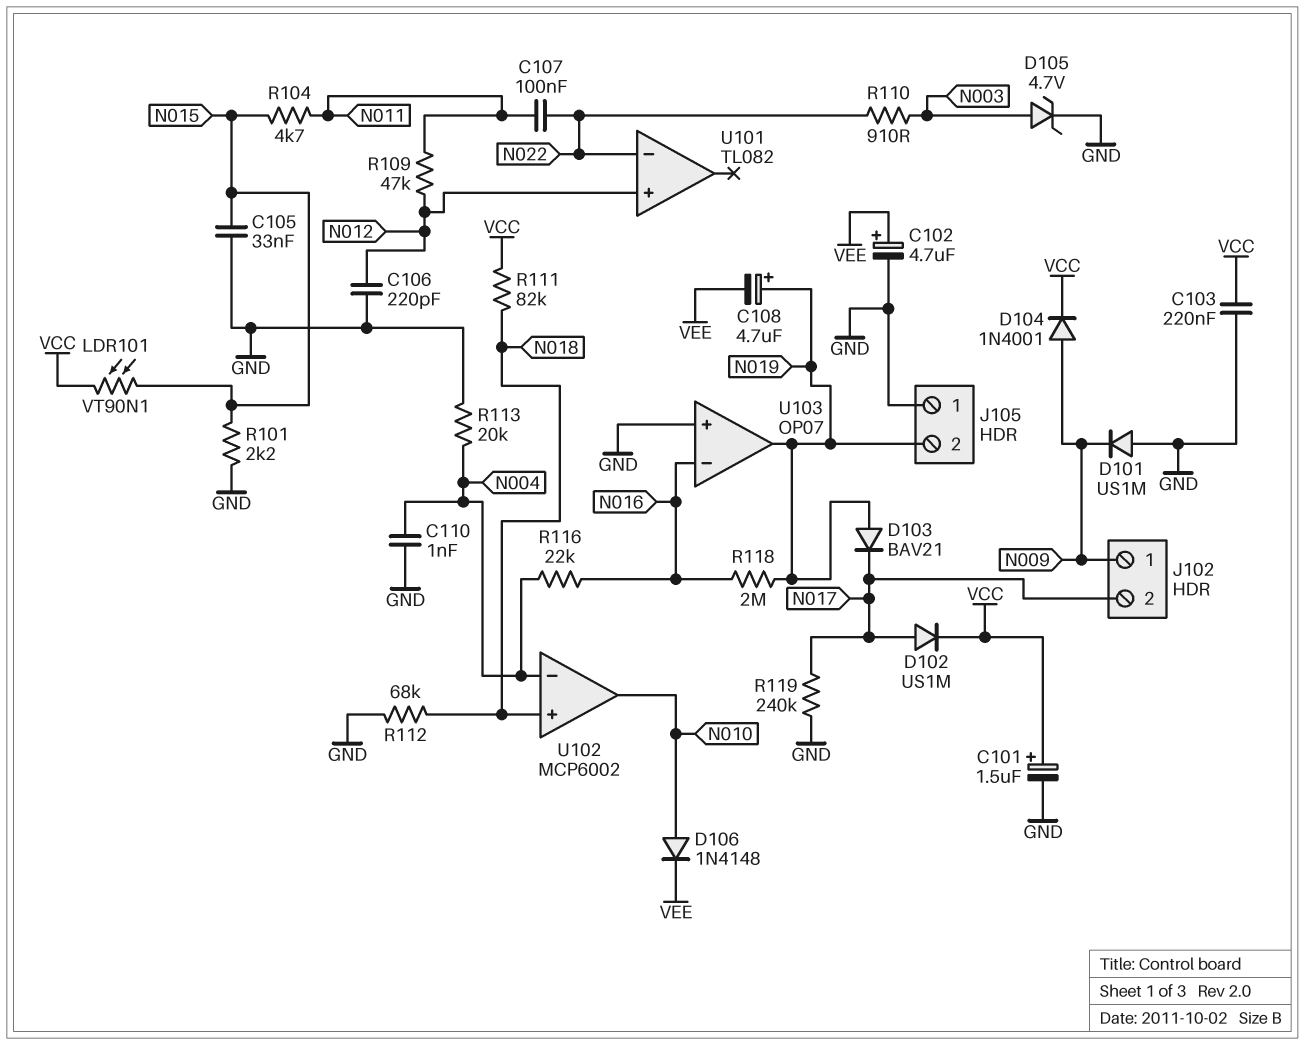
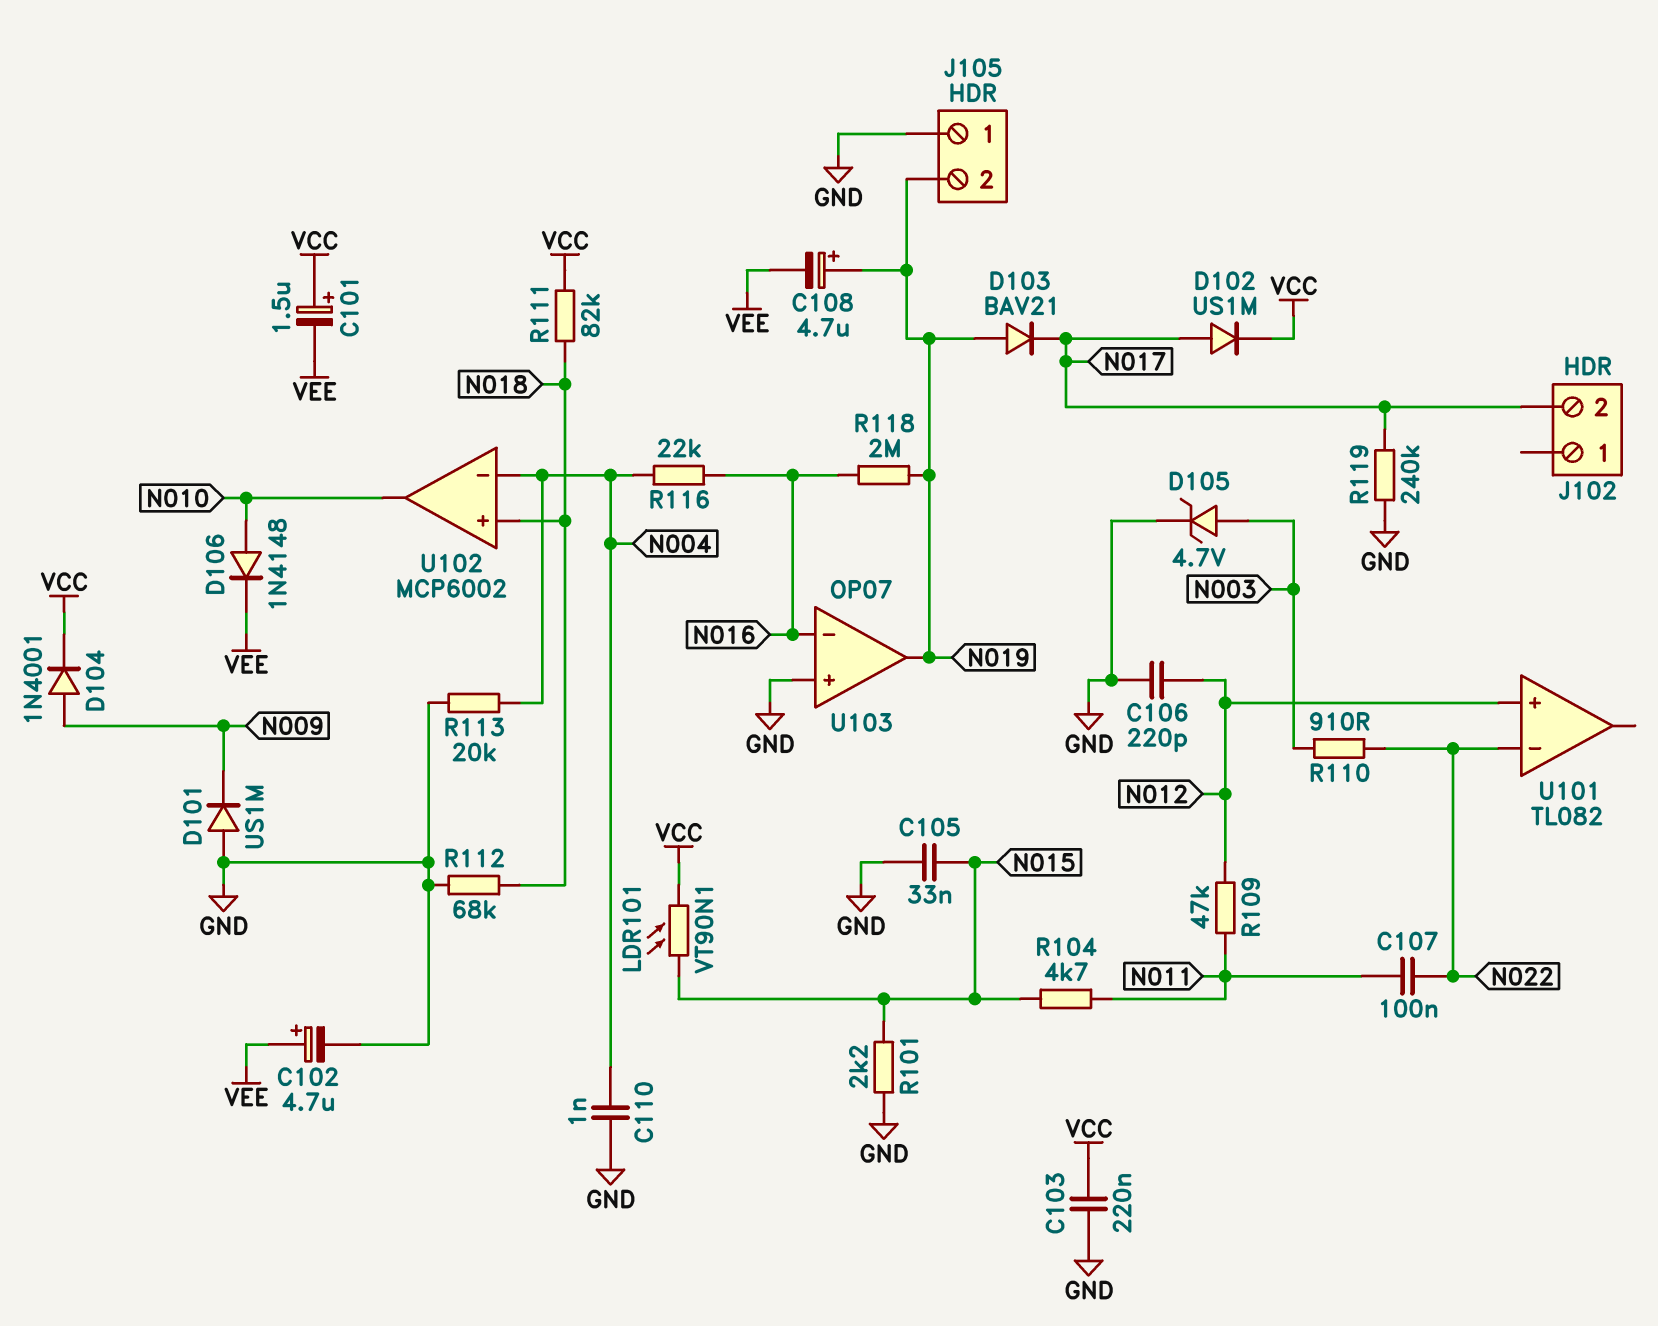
C101: 1.5uF (plus VCC, minus GND) -> 1.5uF (plus VCC, minus VEE)
J102 pin 1: N009 -> none

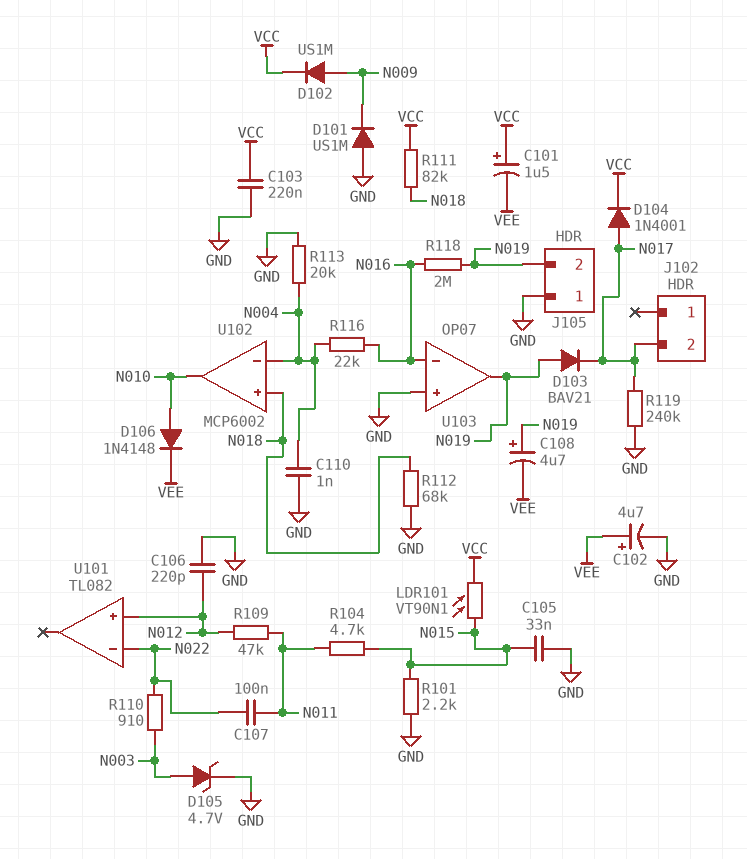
D102: diode US1M (A N017, K VCC) -> diode US1M (A N009, K VCC)
D104: diode 1N4001 (A N009, K VCC) -> diode 1N4001 (A N017, K VCC)

